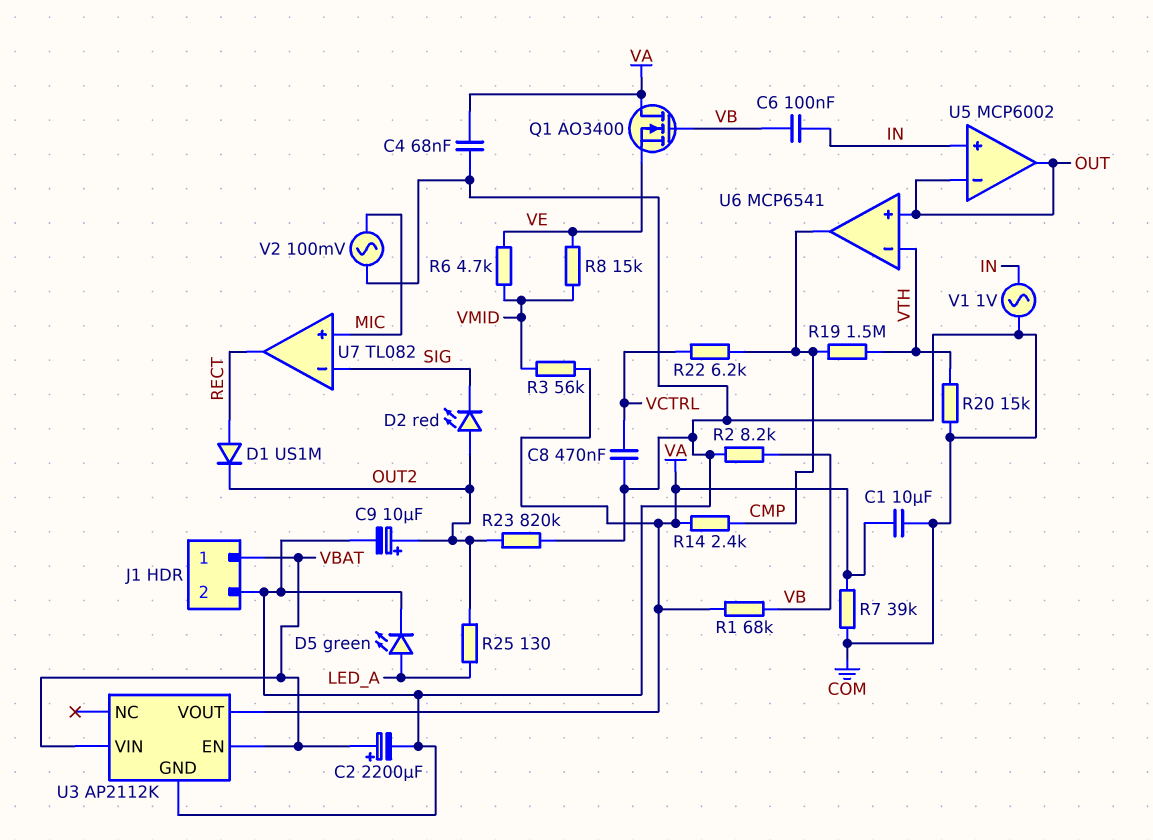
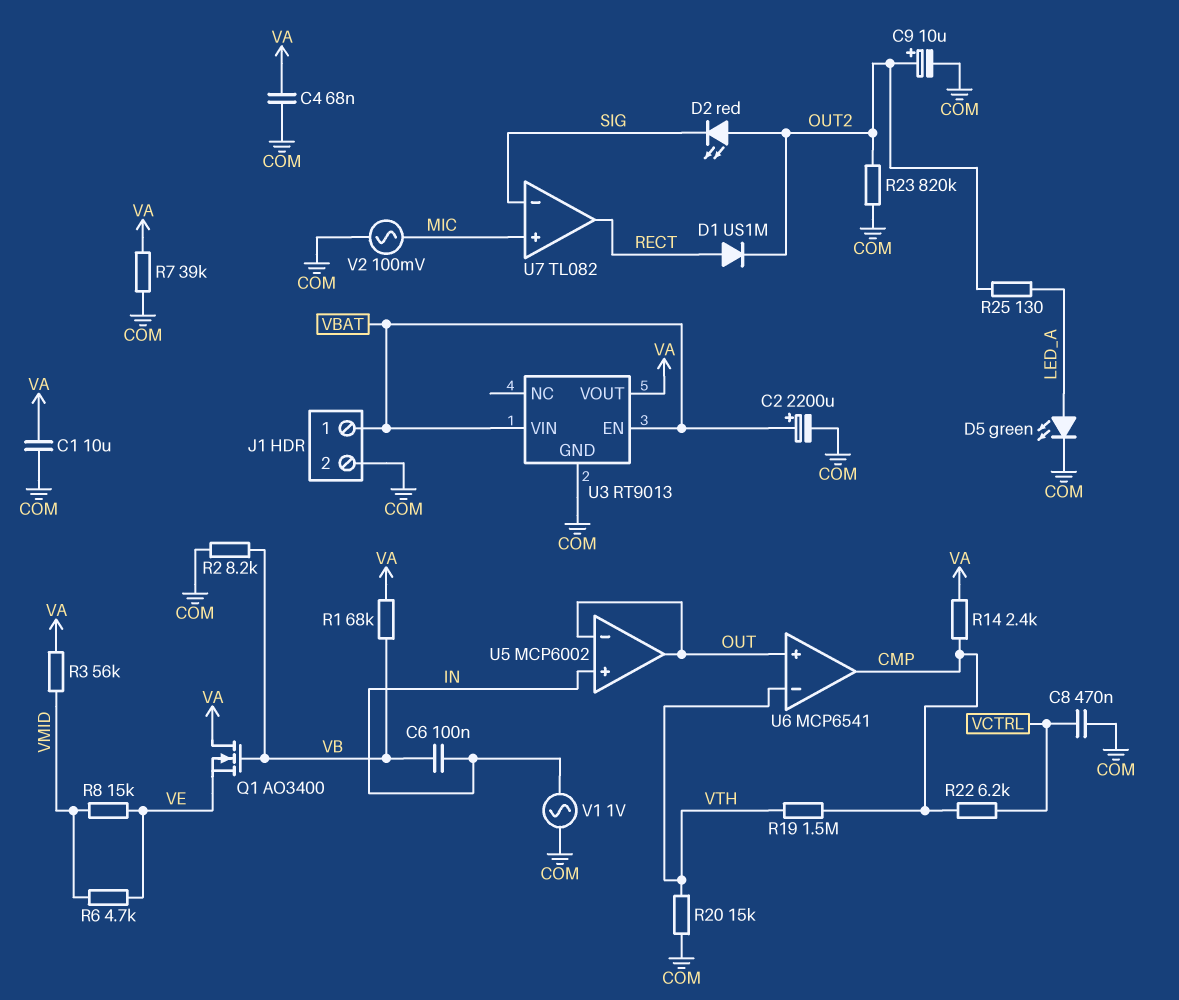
U3: AP2112K -> RT9013

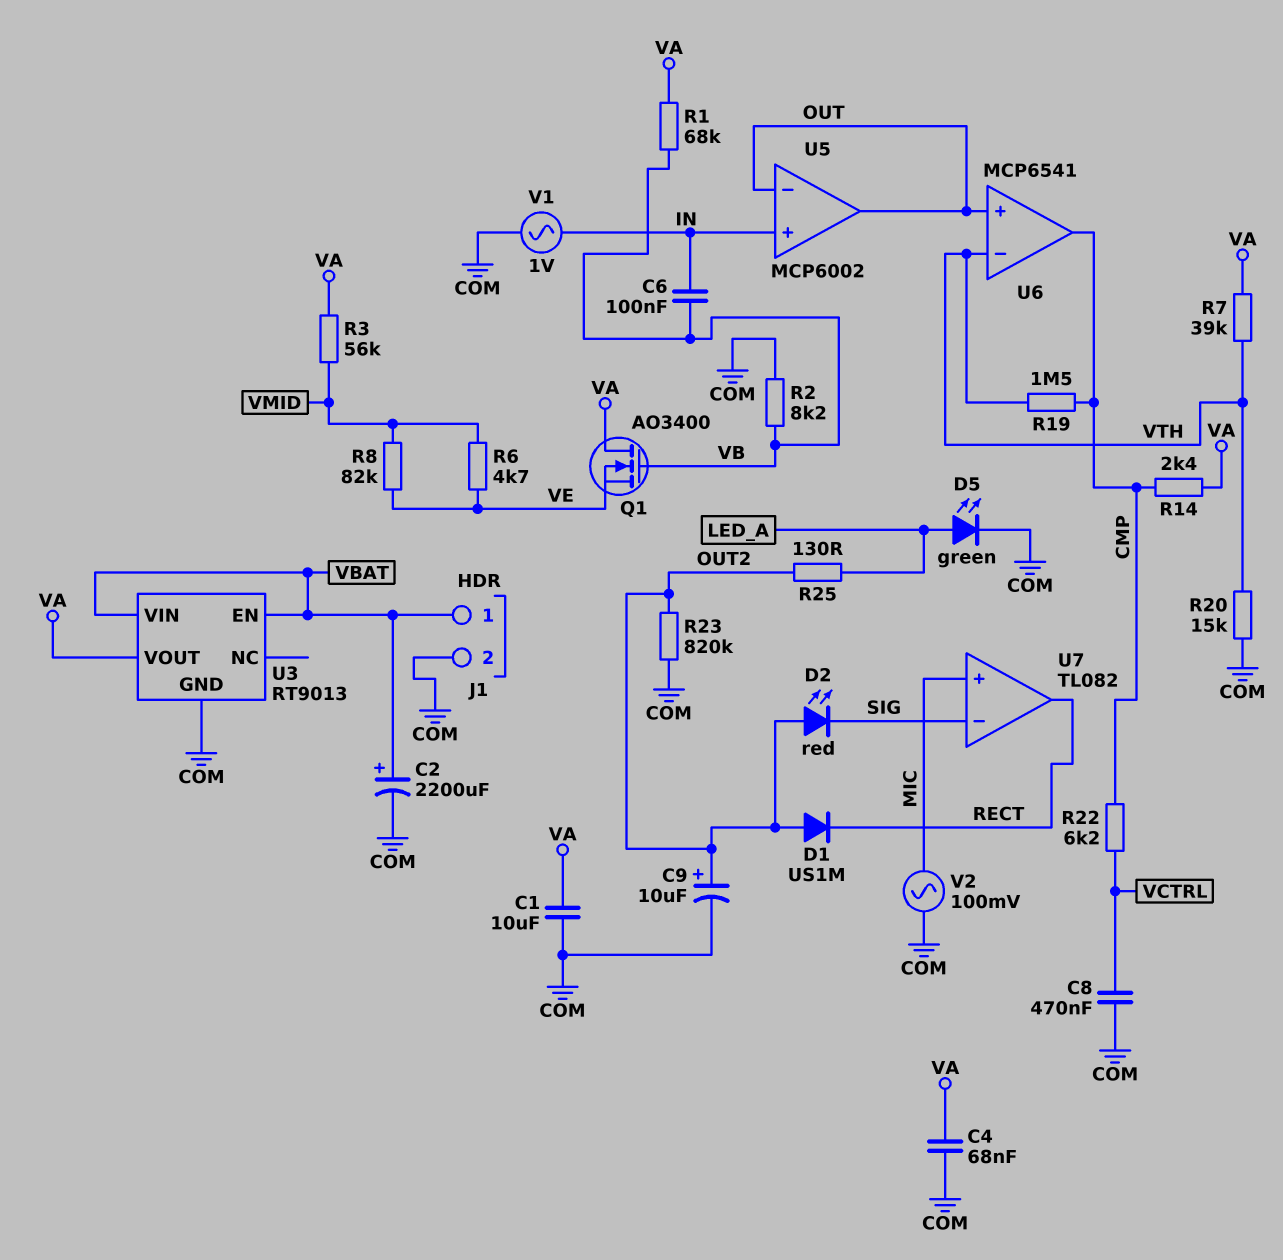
D1: diode US1M (A RECT, K OUT2) -> diode US1M (A OUT2, K RECT)
R7: 39k (COM, VA) -> 39k (VA, VTH)
R8: 15k (VE, VMID) -> 82k (VE, VMID)

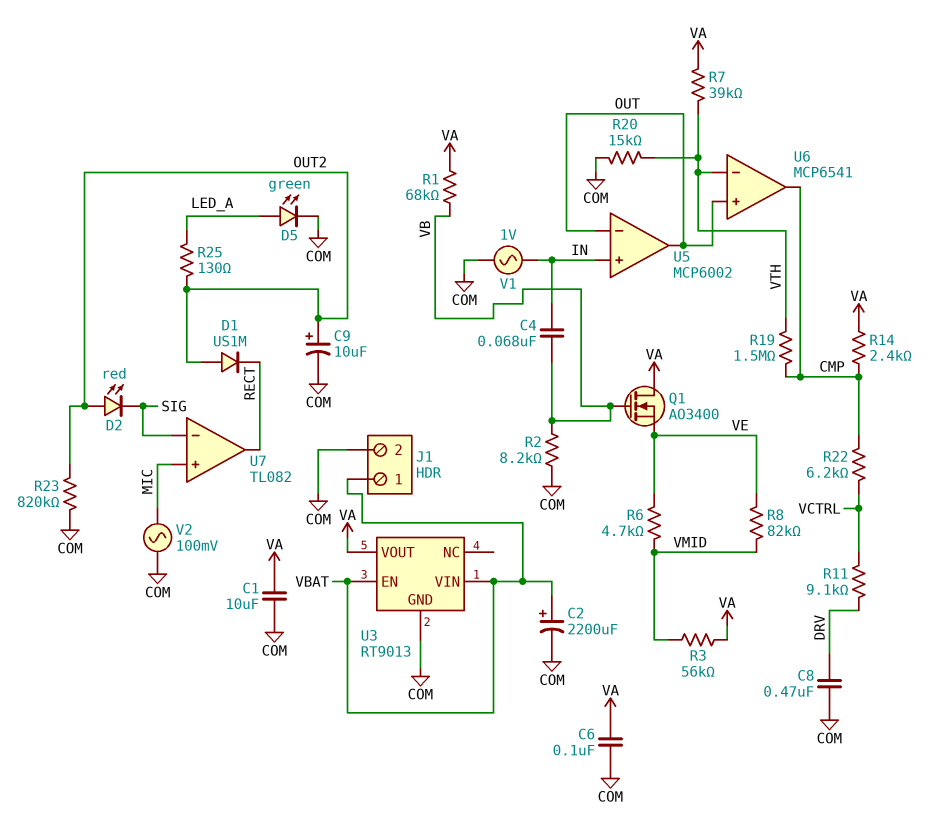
C4: 68nF (COM, VA) -> 68nF (IN, VB)
C6: 100nF (IN, VB) -> 100nF (COM, VA)
C8: 470nF (COM, VCTRL) -> 470nF (COM, DRV)
R11: none -> 9.1k (DRV, VCTRL)

